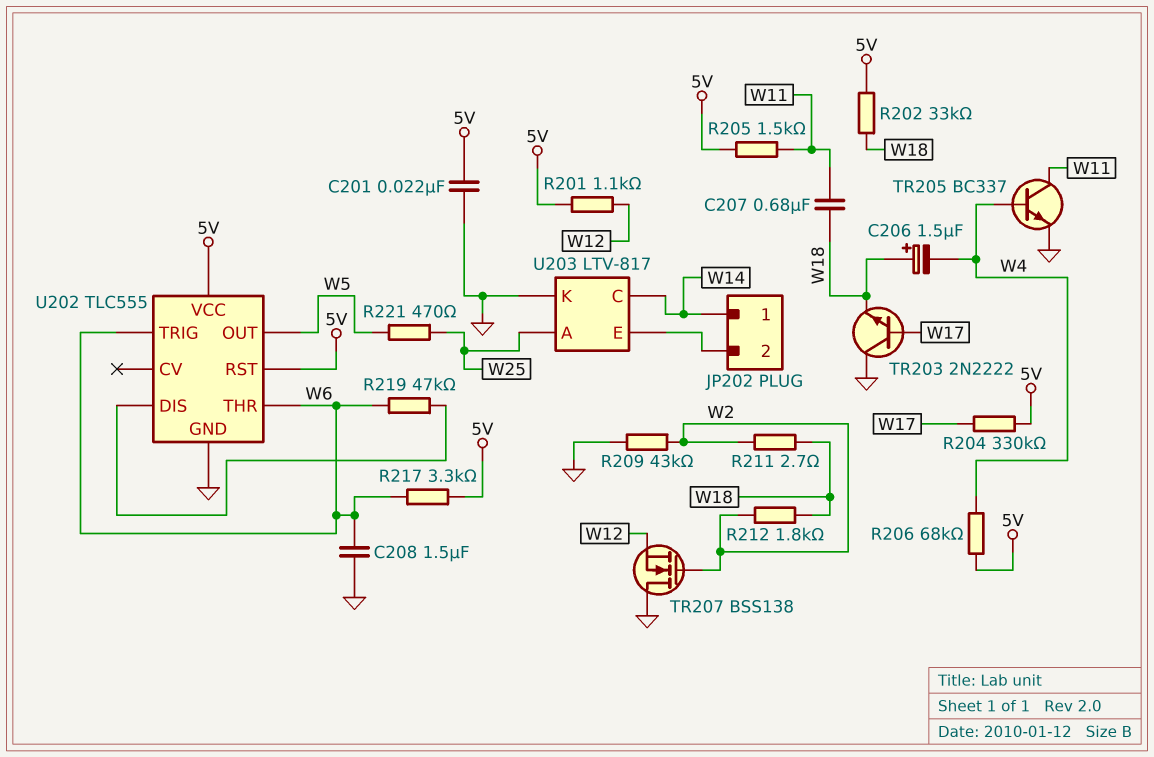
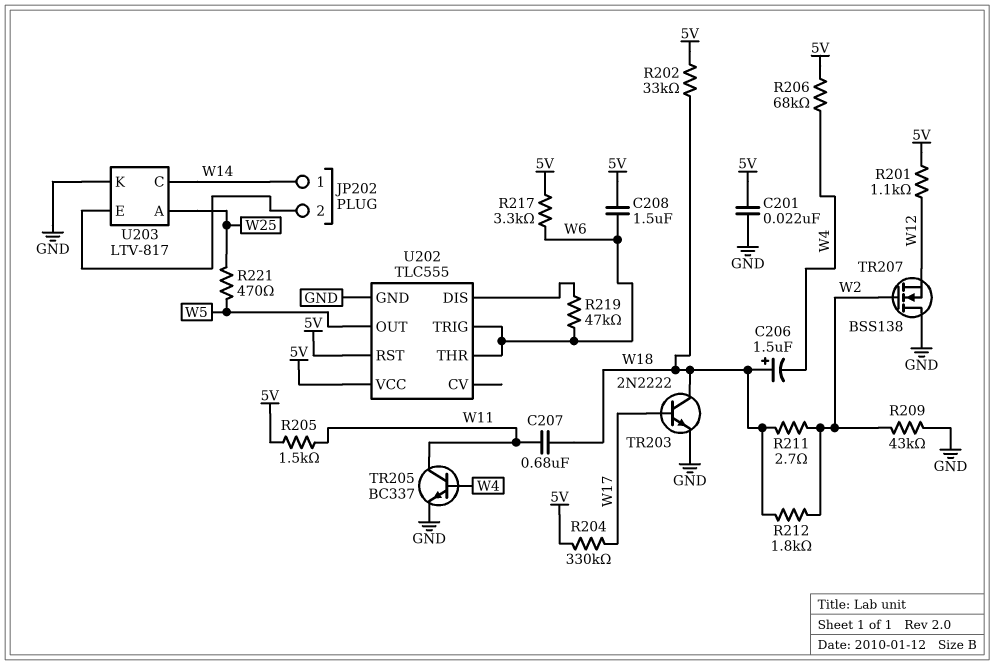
C208: 1.5uF (GND, W6) -> 1.5uF (5V, W6)
TR203: NPN 2N2222 (B W17, C GND, E W18) -> NPN 2N2222 (B W17, C W18, E GND)

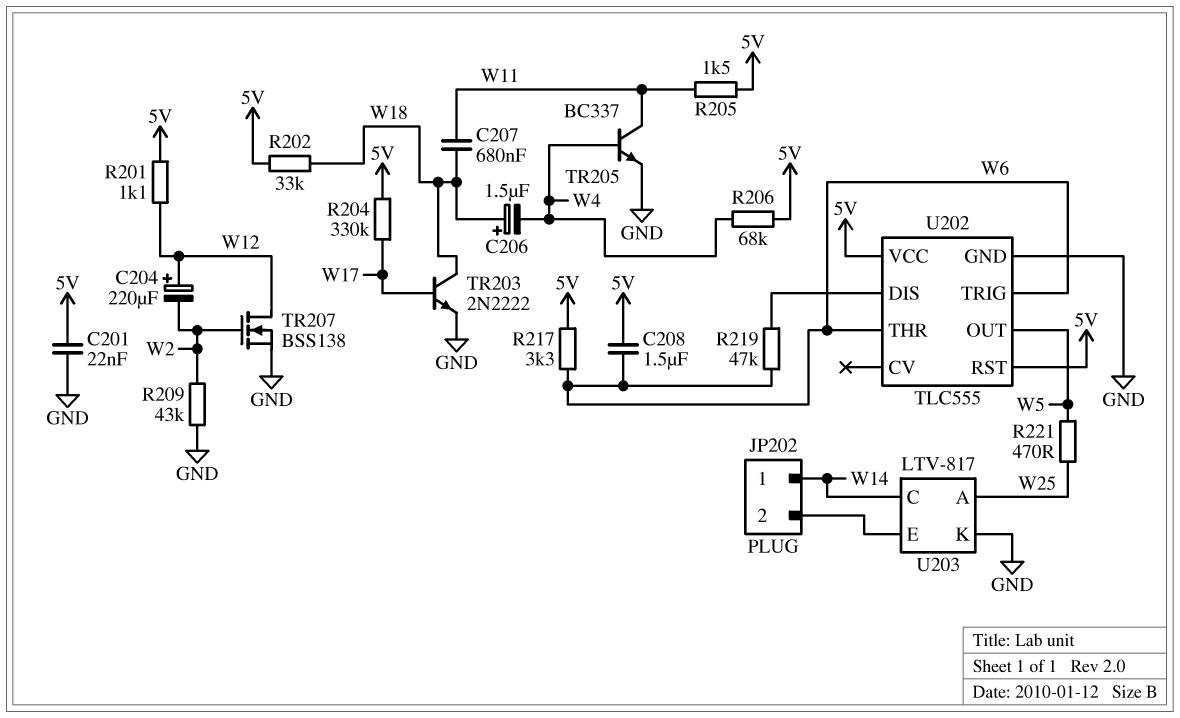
C204: none -> 220uF (plus W12, minus W2)
R211: 2.7 (W2, W18) -> none
R212: 1.8k (W2, W18) -> none
TR207: NMOS BSS138 (G W2, D GND, S W12) -> NMOS BSS138 (G W2, D W12, S GND)

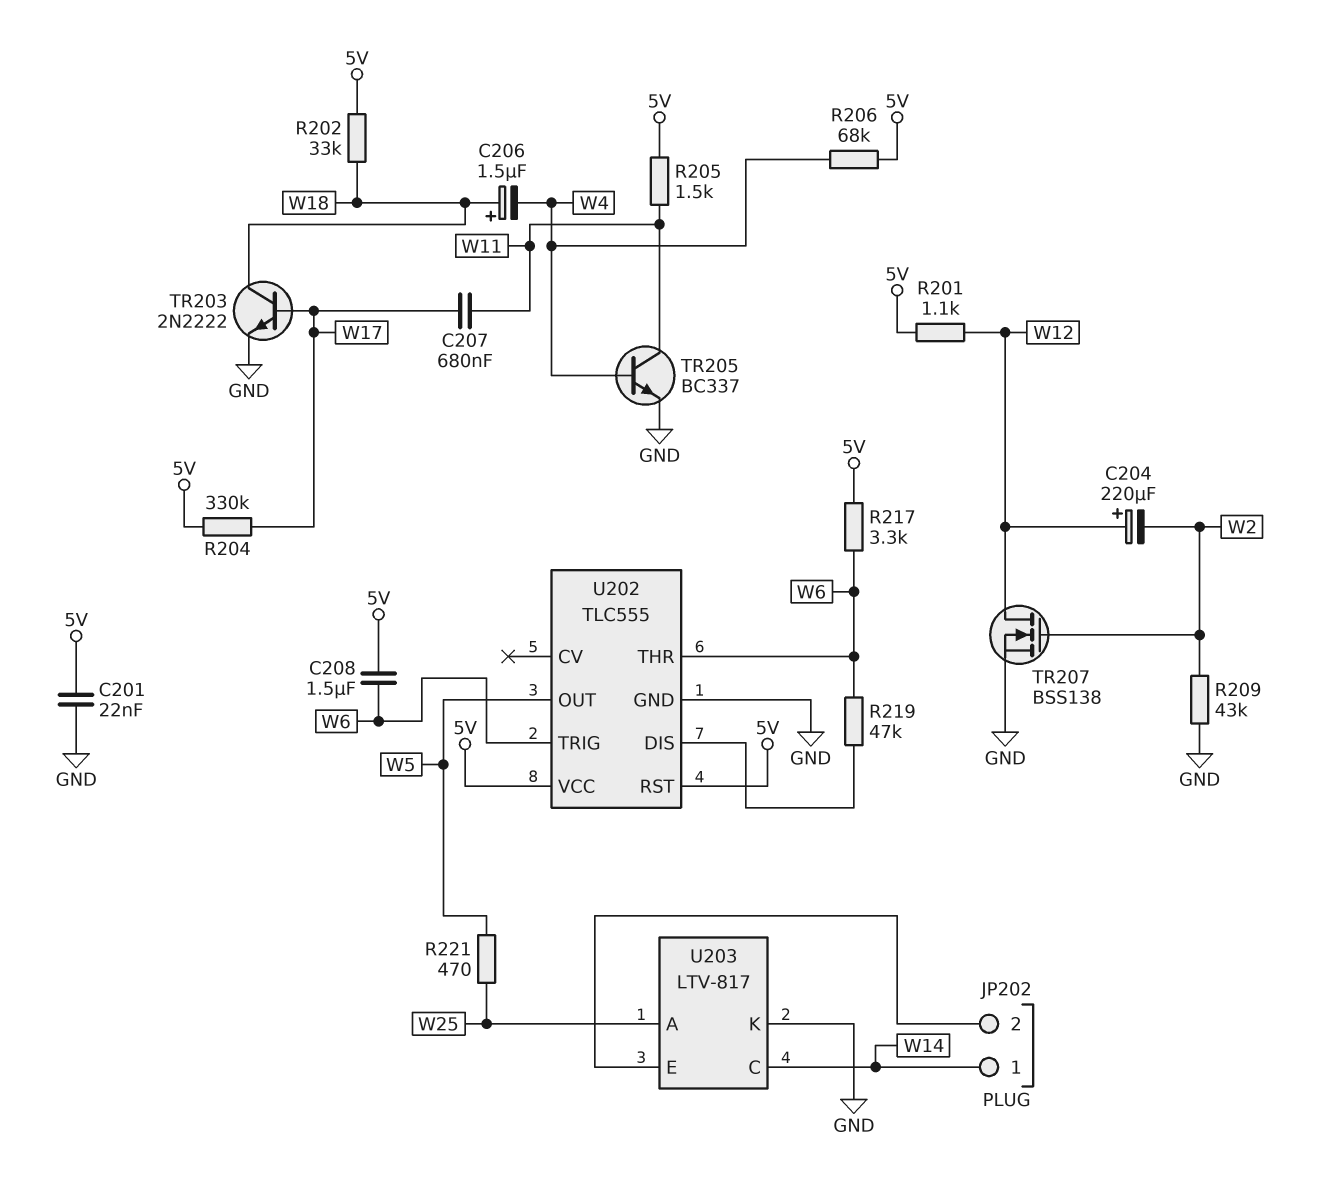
C207: 680nF (W11, W18) -> 680nF (W11, W17)

